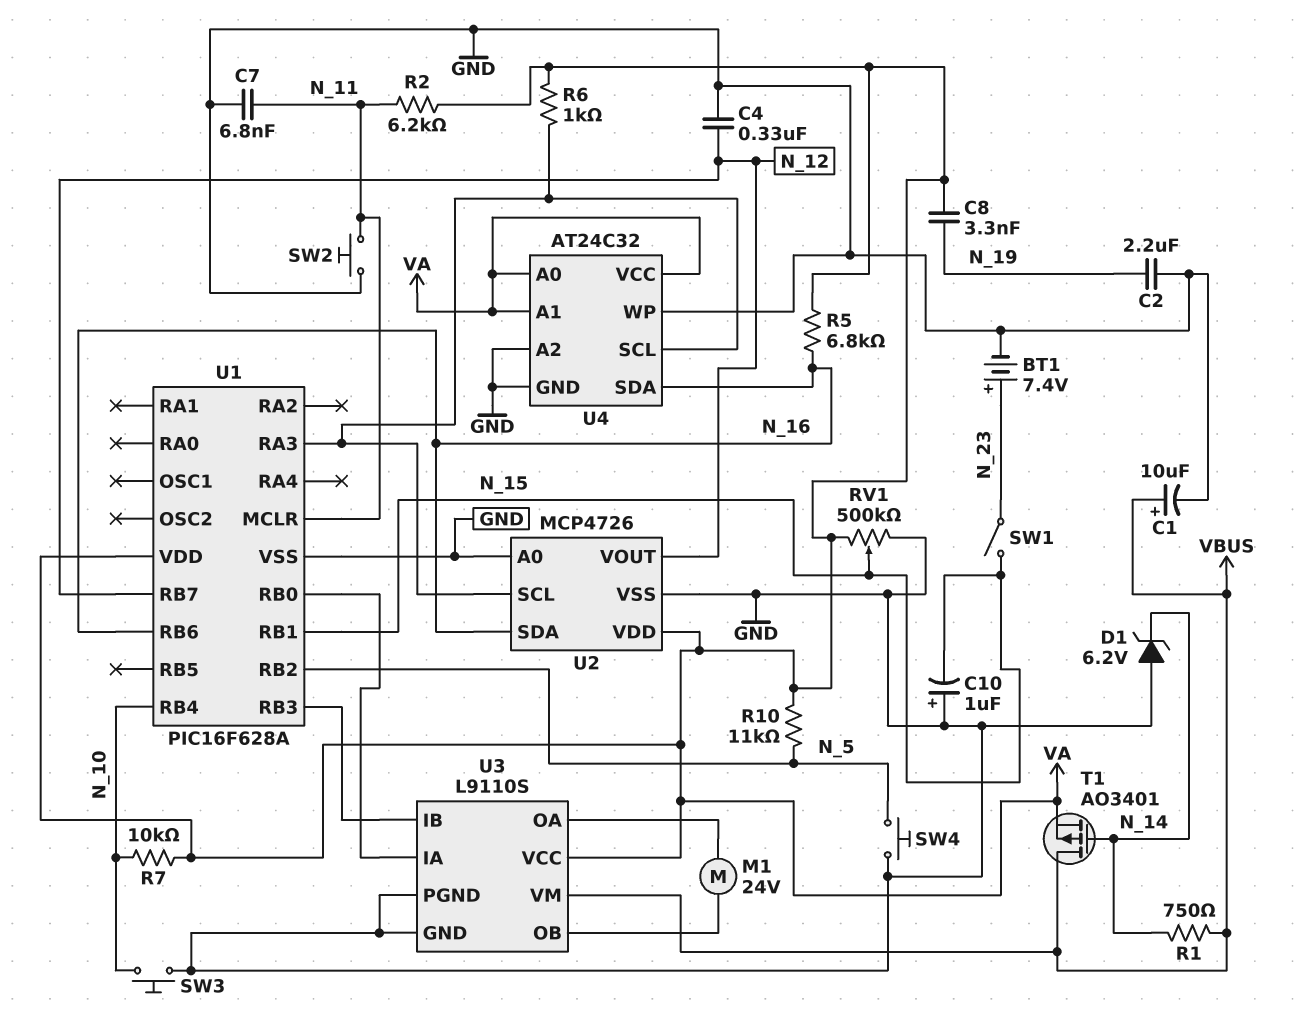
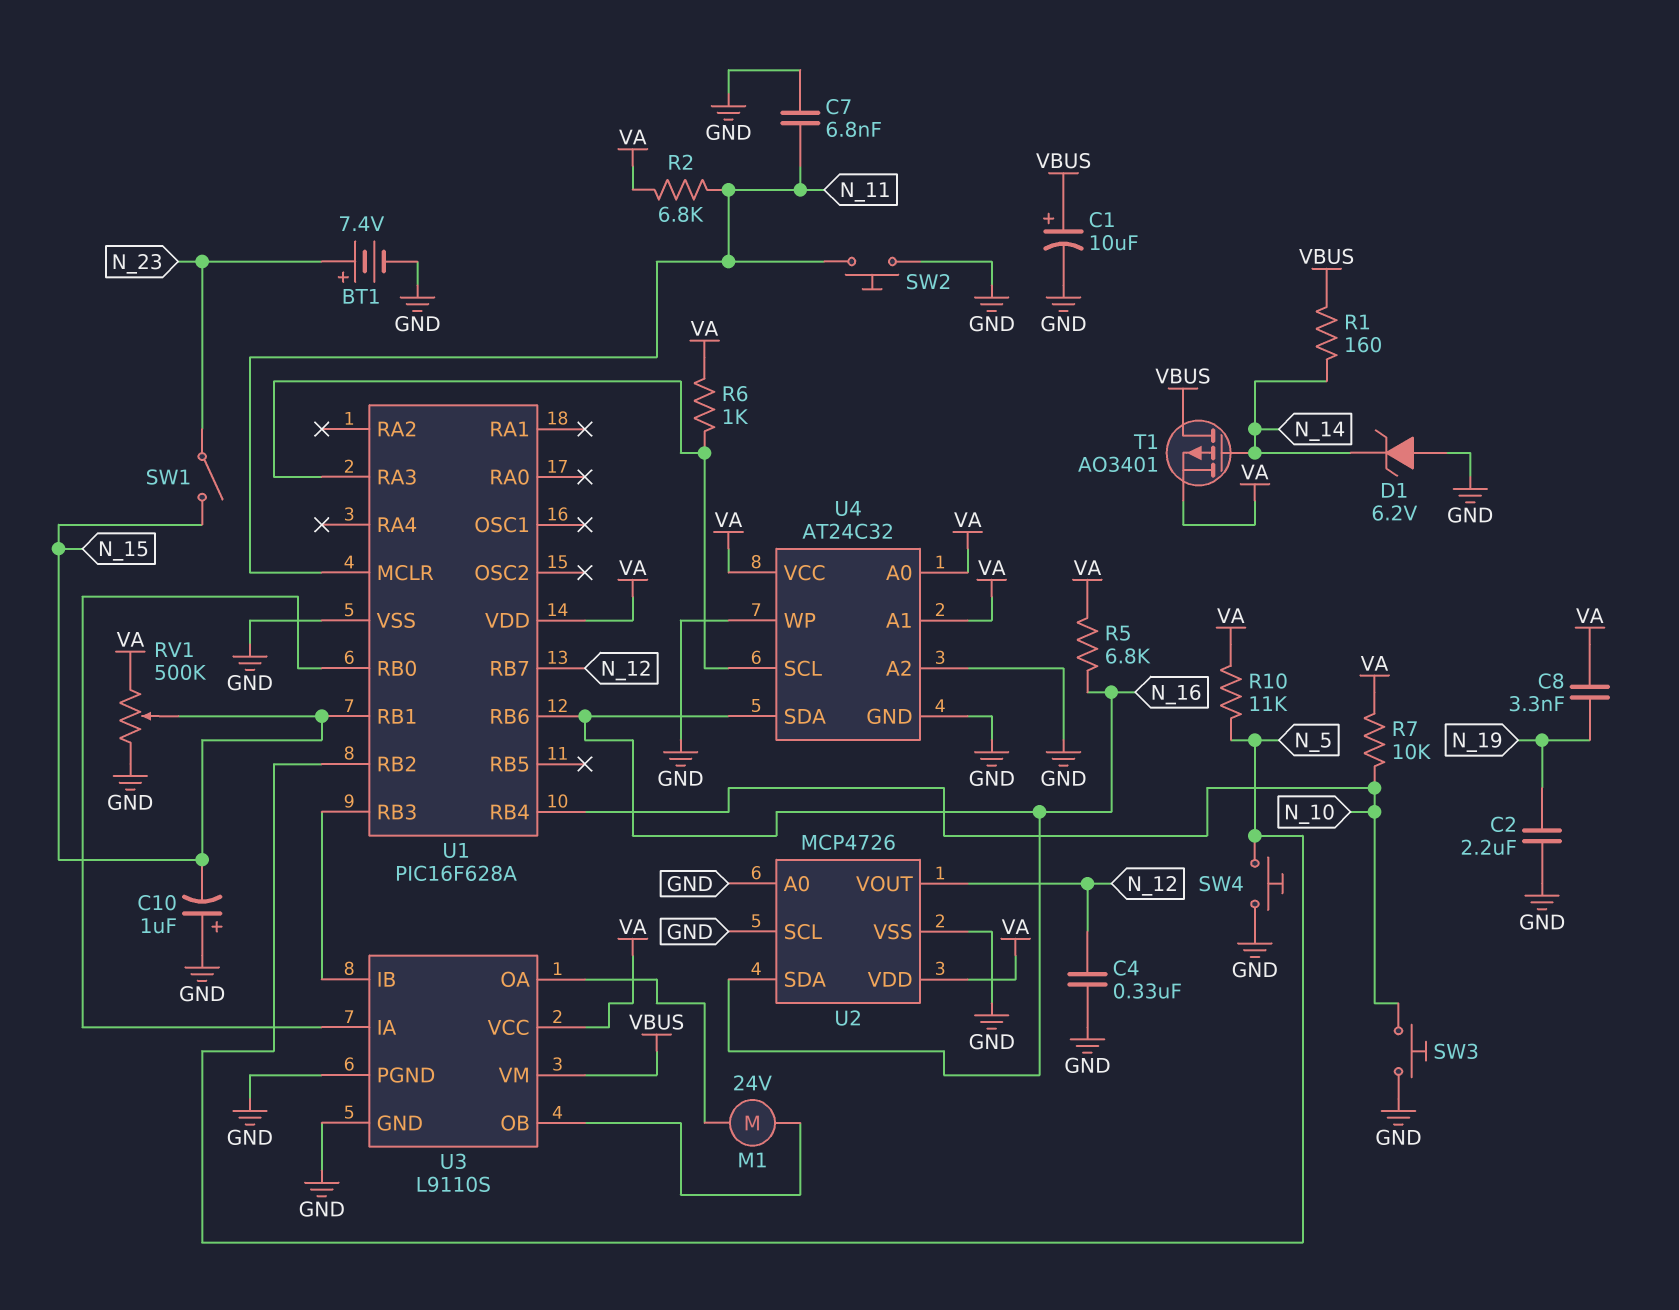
R1: 750 (N_14, VBUS) -> 160 (N_14, VBUS)
R2: 6.2k (N_11, VA) -> 6.8k (N_11, VA)
U2 pin SCL: U1/RA3 -> GND

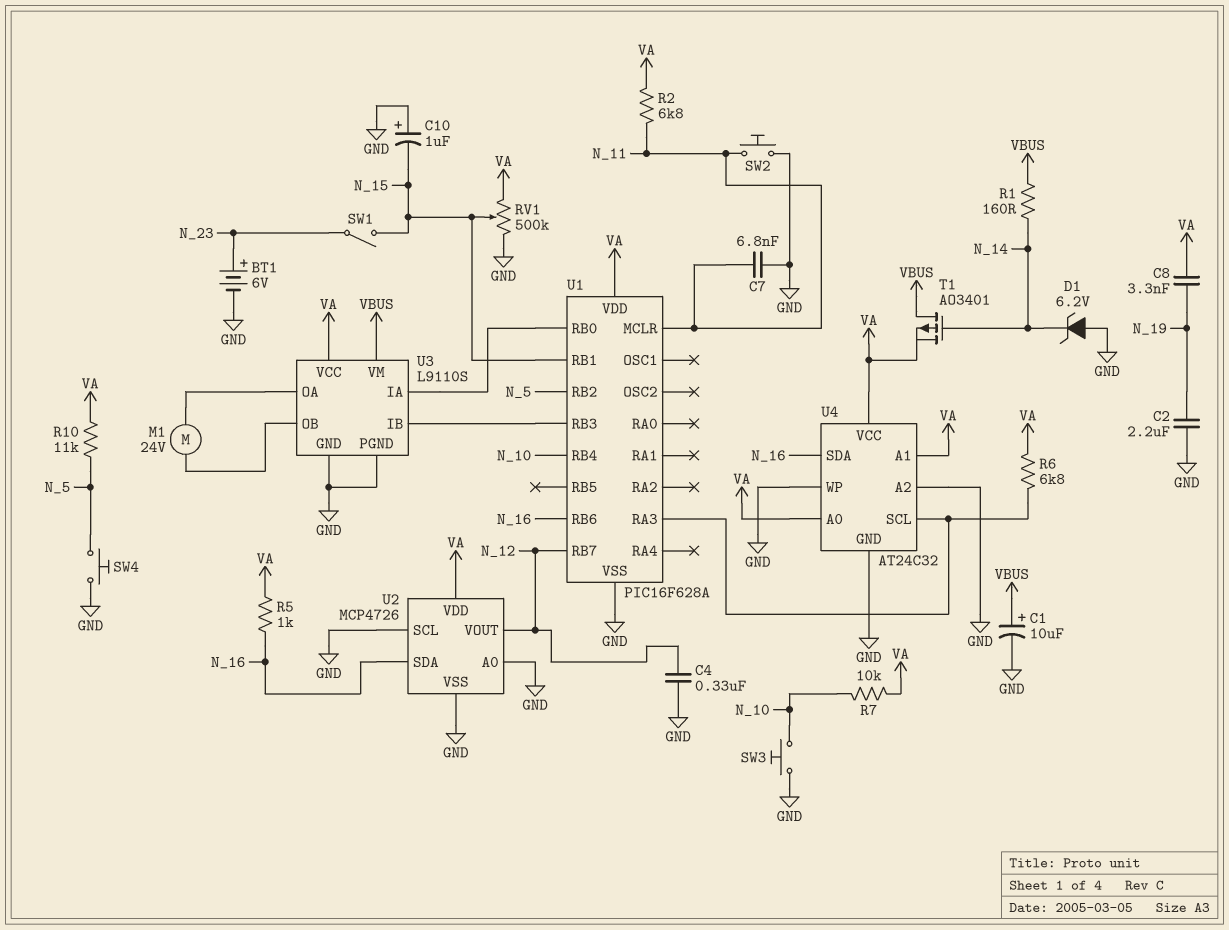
BT1: 7.4V (plus N_23, minus GND) -> 6V (plus N_23, minus GND)
R5: 6.8k (N_16, VA) -> 1k (N_16, VA)
R6: 1k (U1/RA3, VA) -> 6.8k (U1/RA3, VA)

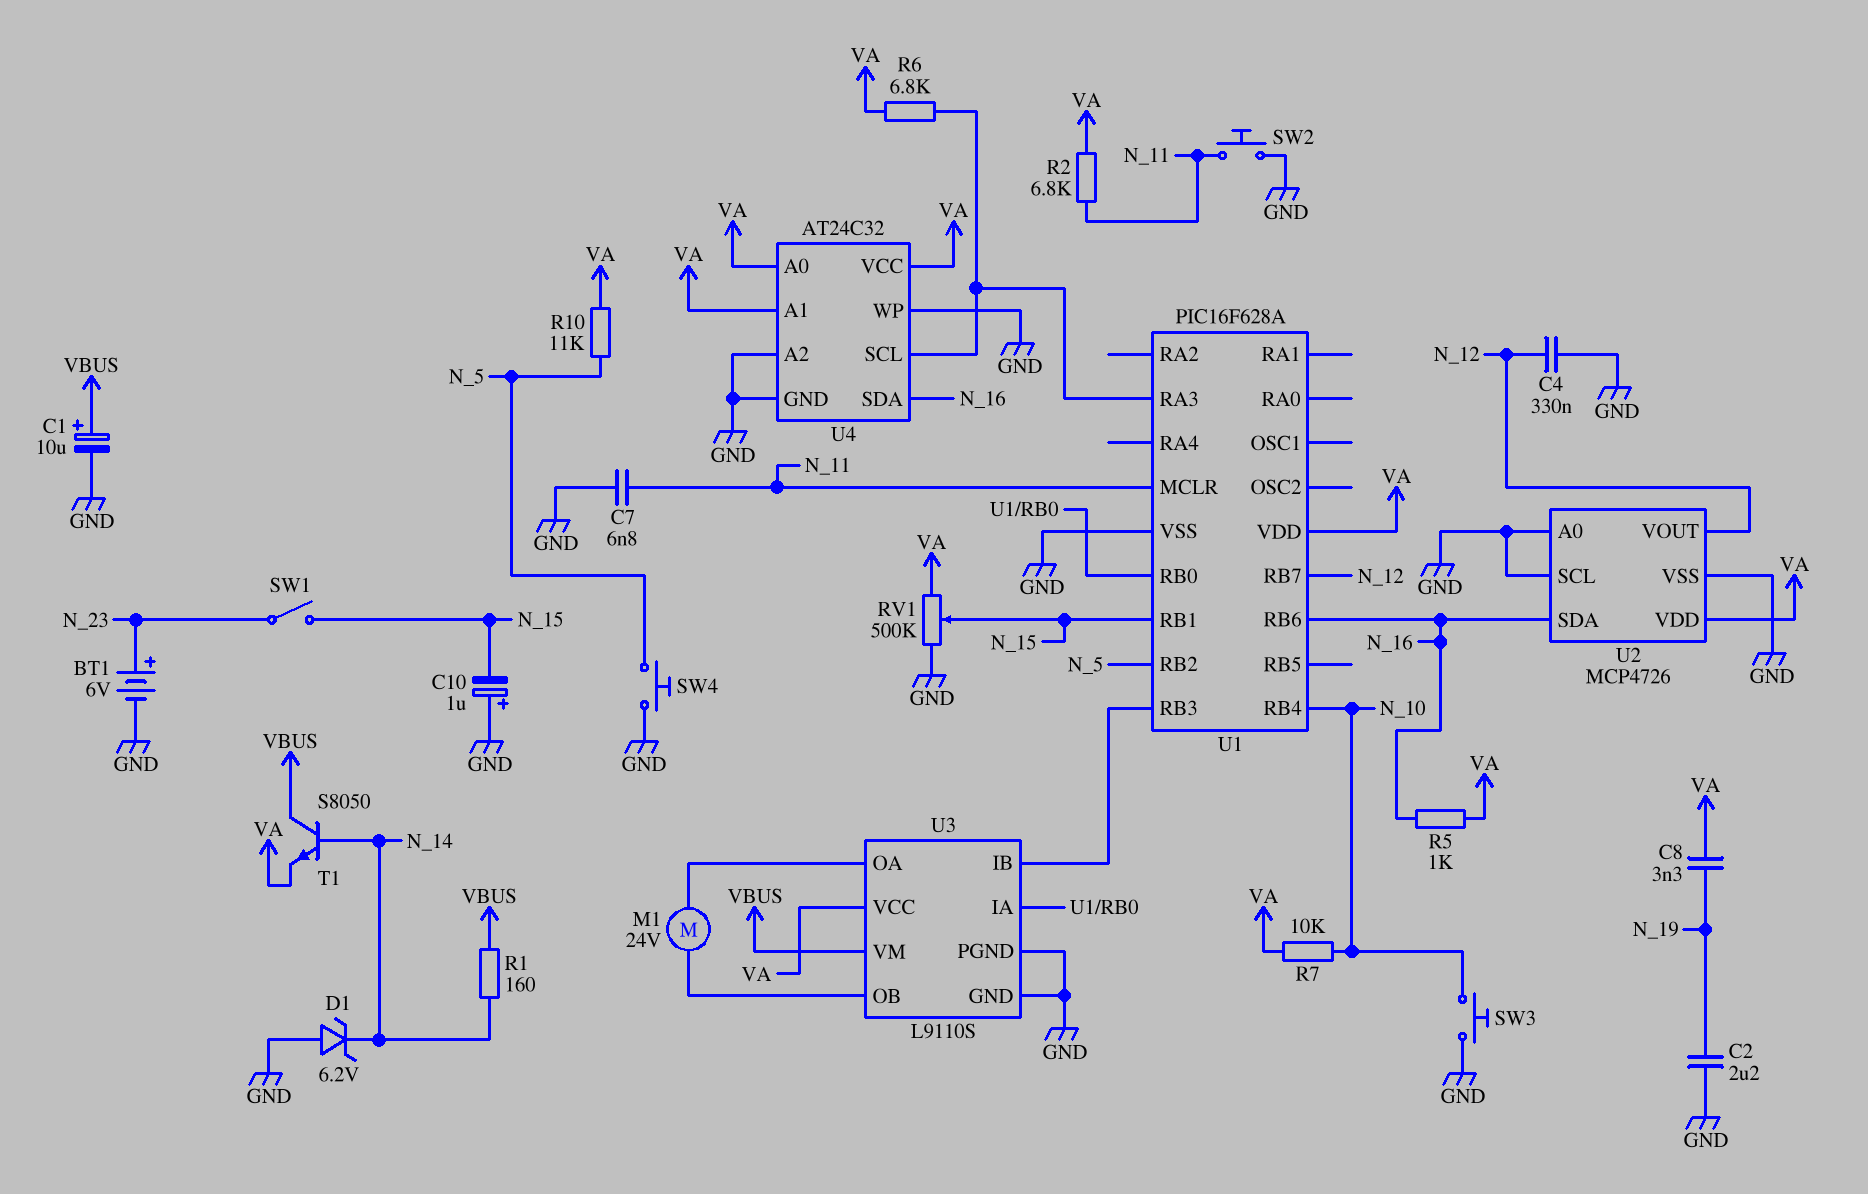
T1: PMOS AO3401 (G N_14, D VBUS, S VA) -> NPN S8050 (B N_14, C VBUS, E VA)

